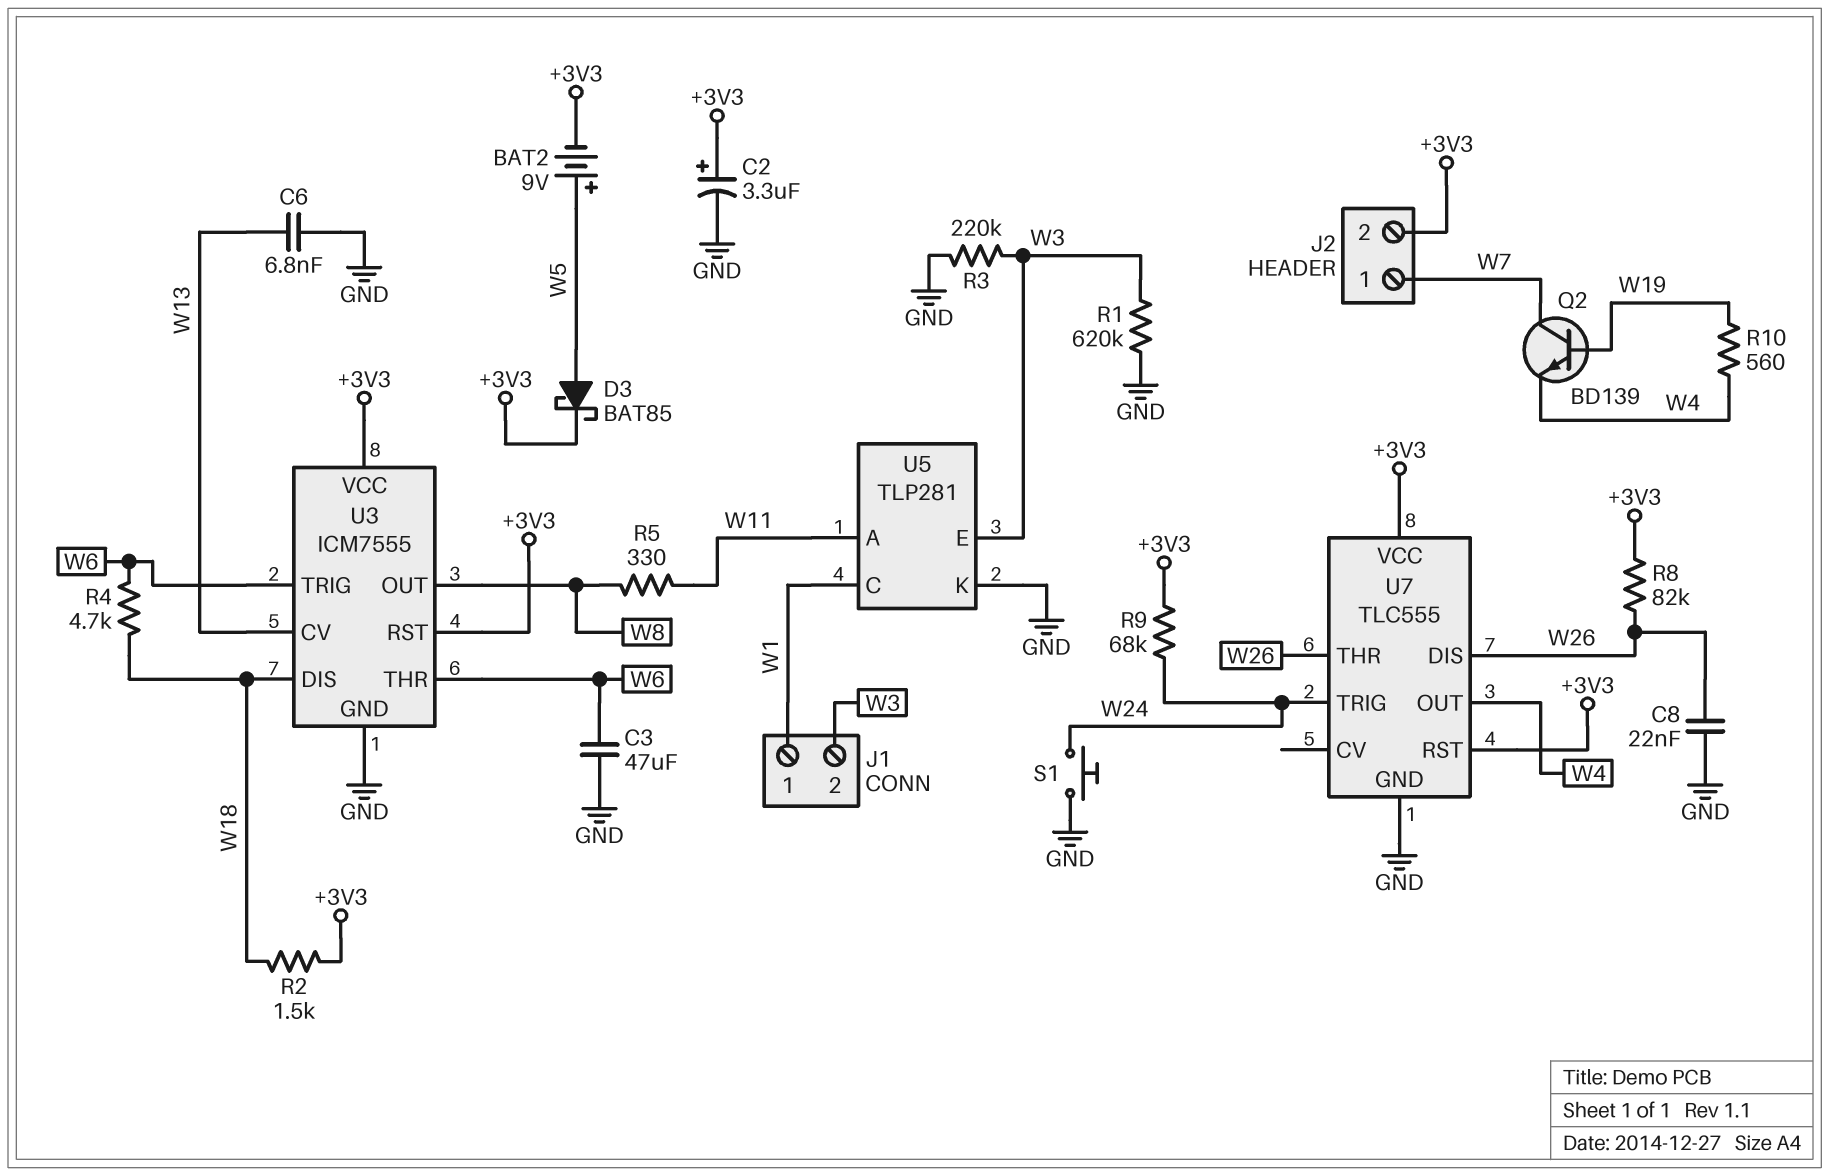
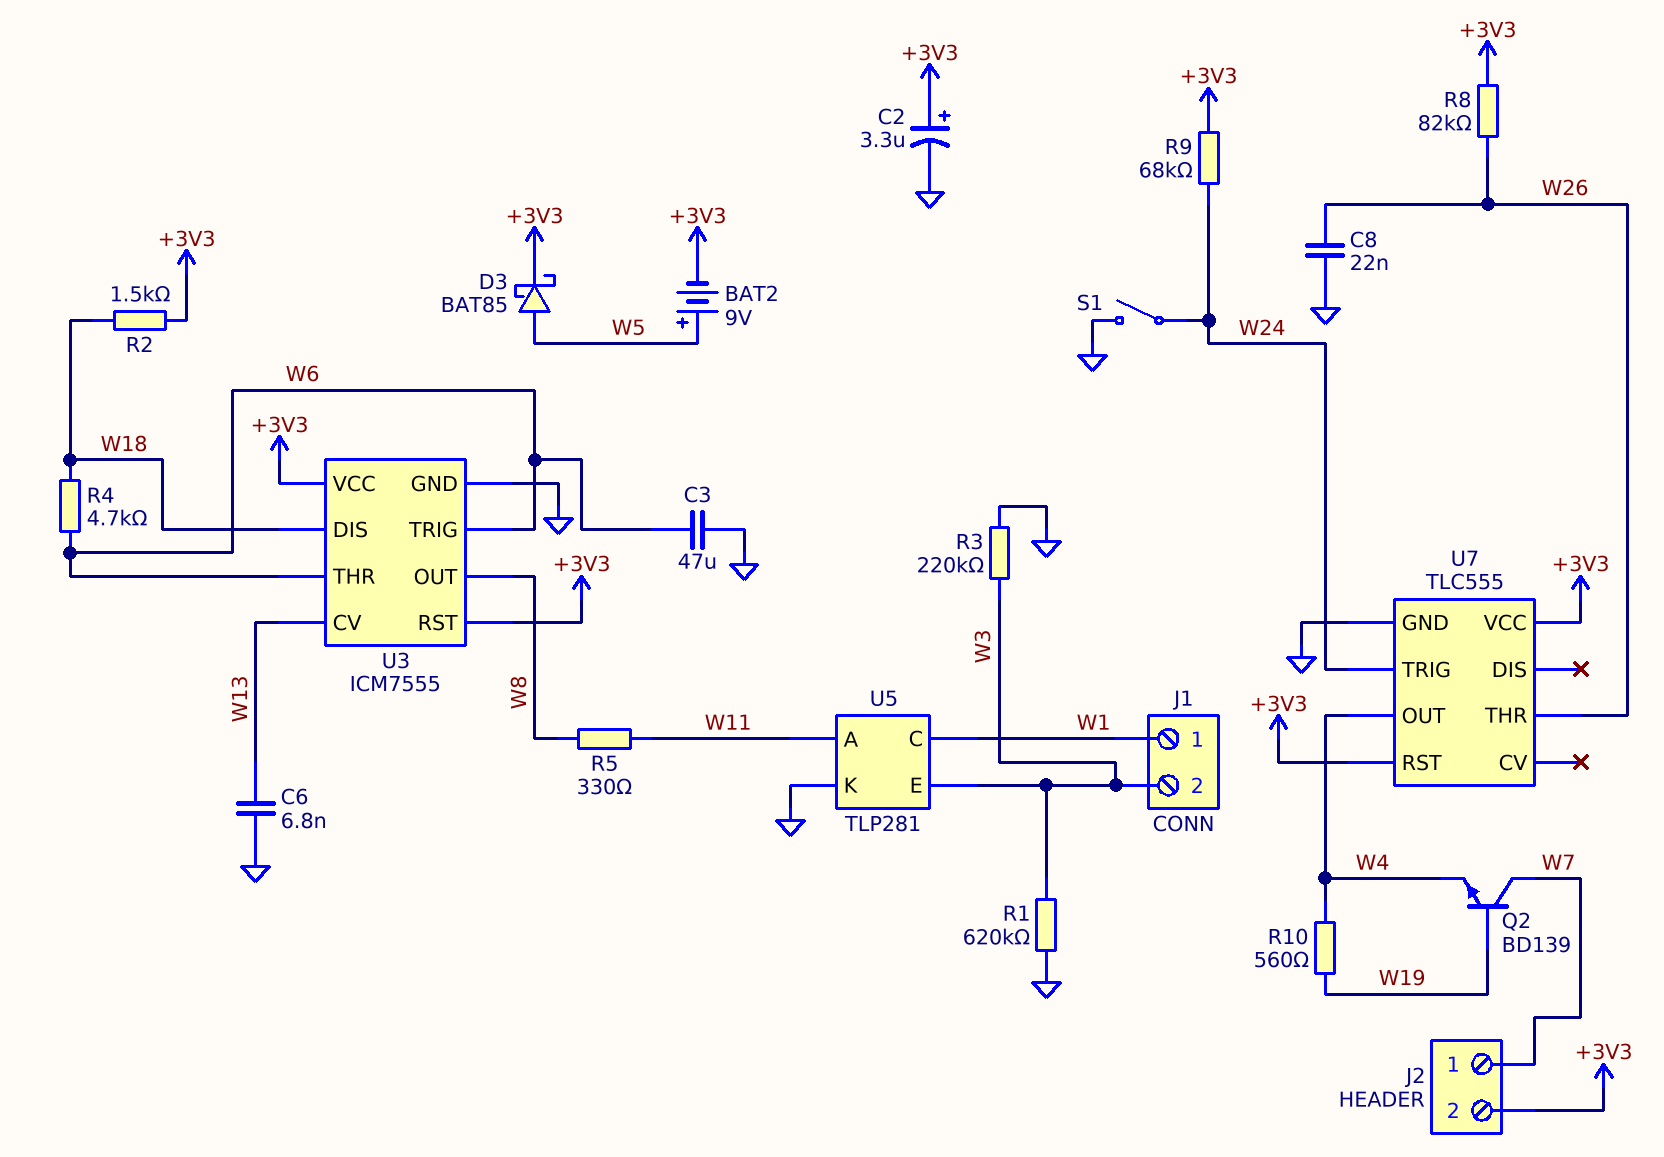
S1: button (GND, W24) -> switch (GND, W24)
U7 pin DIS: W26 -> none

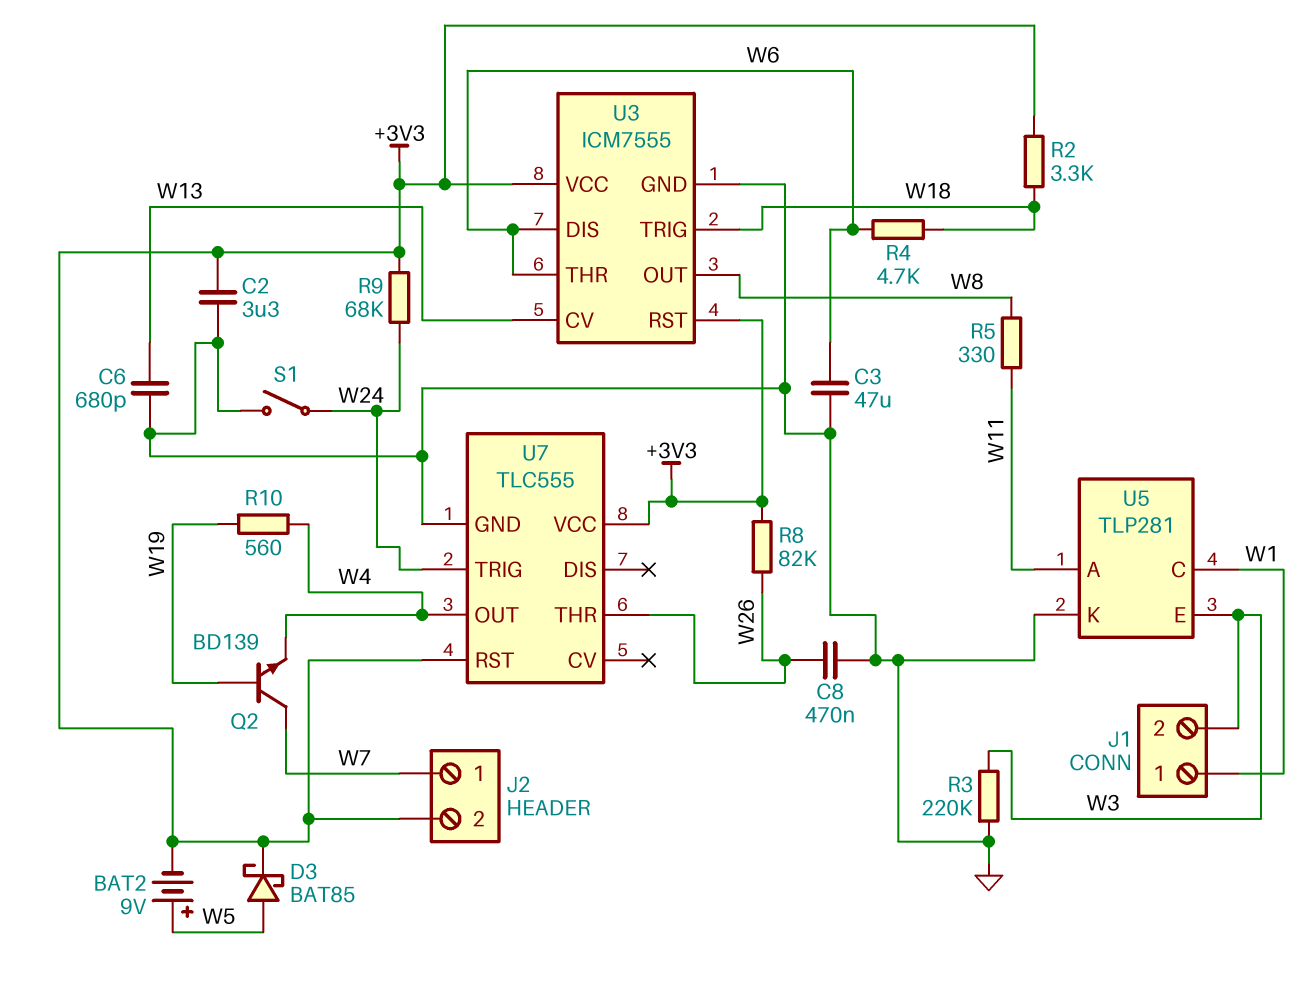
C2: 3.3uF (plus +3V3, minus GND) -> 3.3uF (+3V3, GND)
C6: 6.8nF (GND, W13) -> 680pF (GND, W13)
C8: 22nF (GND, W26) -> 470nF (GND, W26)
R1: 620k (GND, W3) -> none
R2: 1.5k (+3V3, W18) -> 3.3k (+3V3, W18)
U3 pin DIS: W18 -> W6
U3 pin TRIG: W6 -> W18

